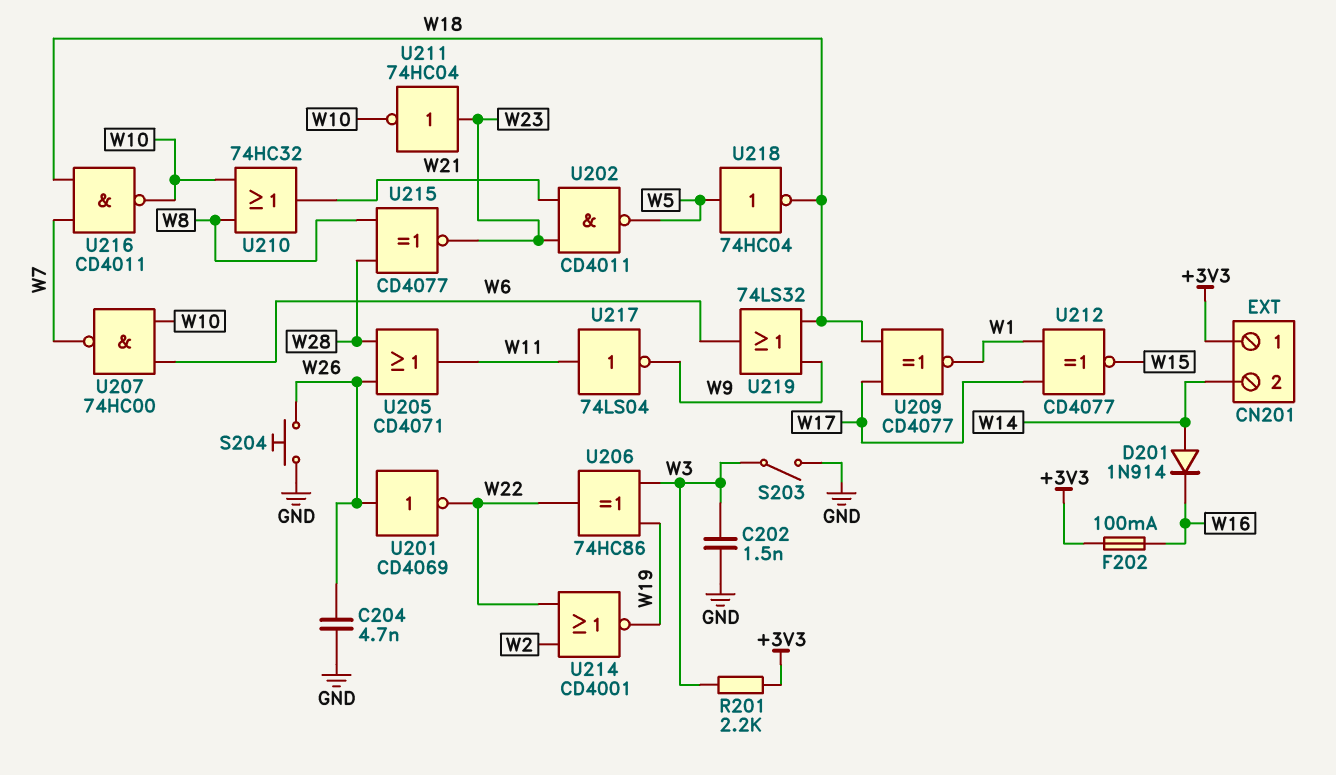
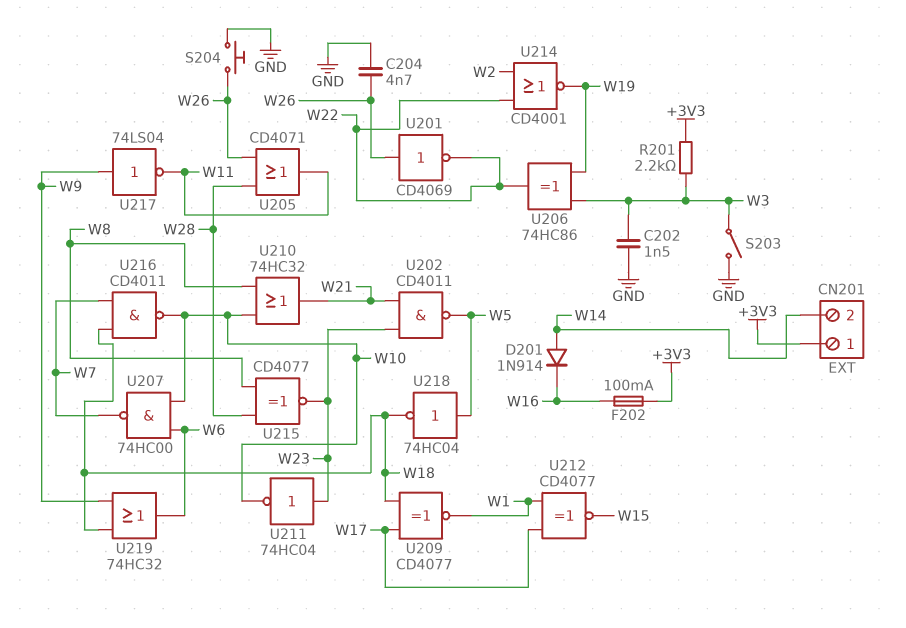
U217: NOT 74LS04 (in W11, out W9) -> NOT 74LS04 (in W9, out W11)
U219: OR 74LS32 (in W9, in W18, out W6) -> OR 74HC32 (in W9, in W18, out W6)

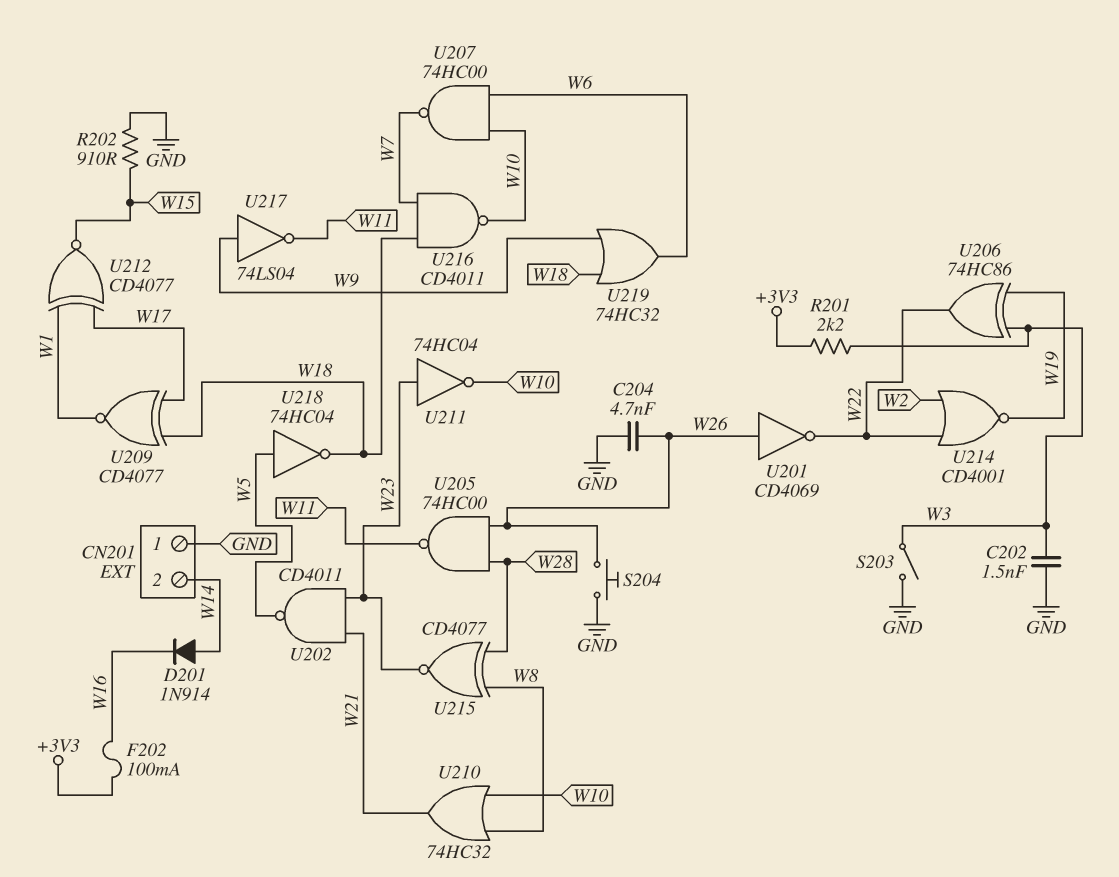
CN201 pin 1: +3V3 -> GND
R202: none -> 910 (GND, W15)
U205: OR CD4071 (in W26, in W28, out W11) -> NAND 74HC00 (in W26, in W28, out W11)

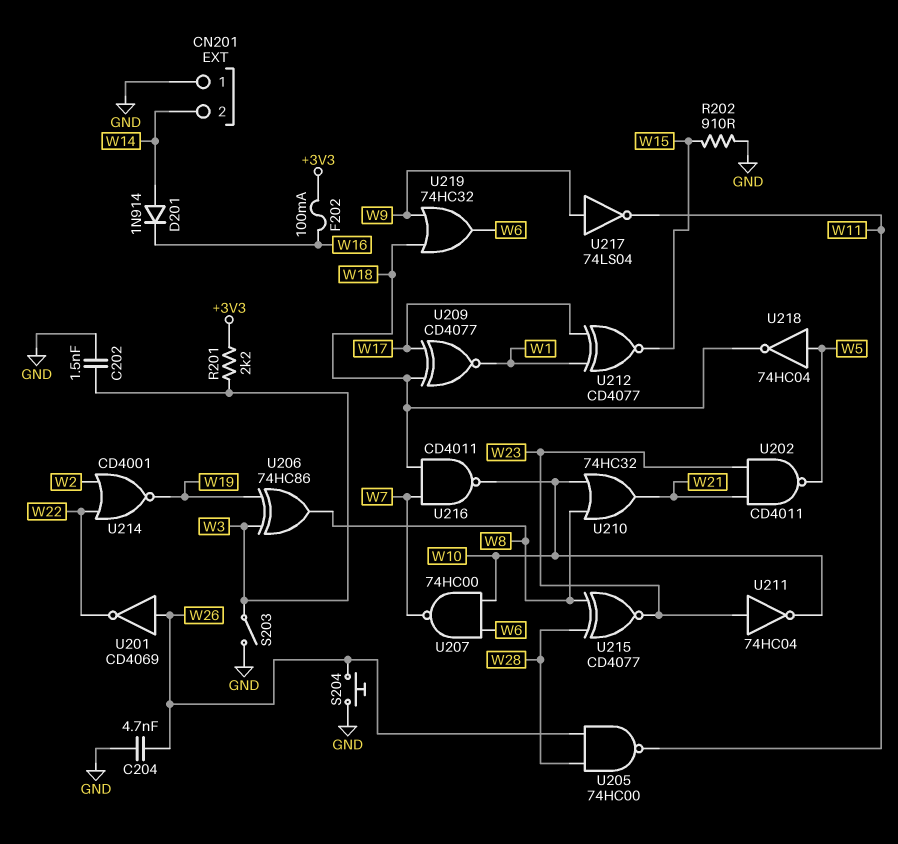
U206: XOR 74HC86 (in W3, in W19, out W22) -> XOR 74HC86 (in W3, in W19, out W8)

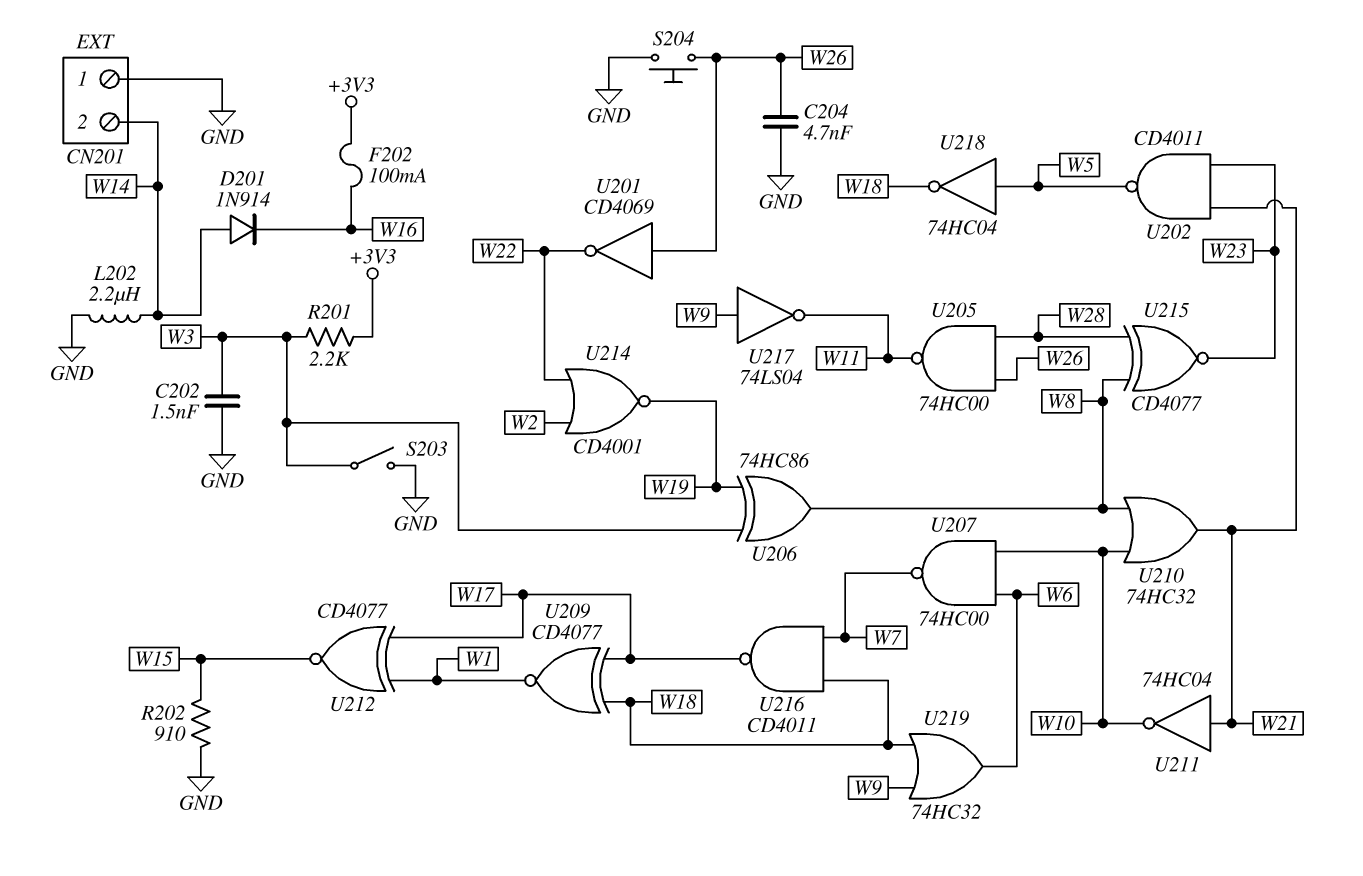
L202: none -> 2.2uH (GND, W14)
U211: NOT 74HC04 (in W23, out W10) -> NOT 74HC04 (in W21, out W10)
U216: NAND CD4011 (in W7, in W18, out W10) -> NAND CD4011 (in W7, in W18, out W17)

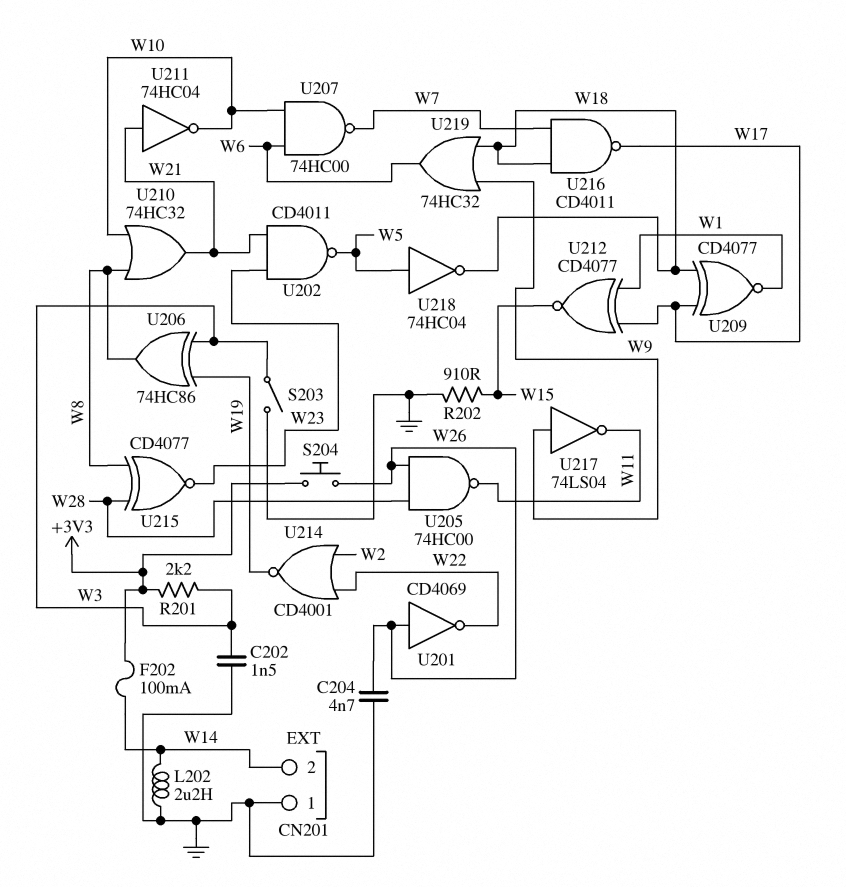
D201: diode 1N914 (A W14, K W16) -> none
F202: 100mA (+3V3, W16) -> 100mA (+3V3, W14)
S204: button (GND, W26) -> button (+3V3, W26)

